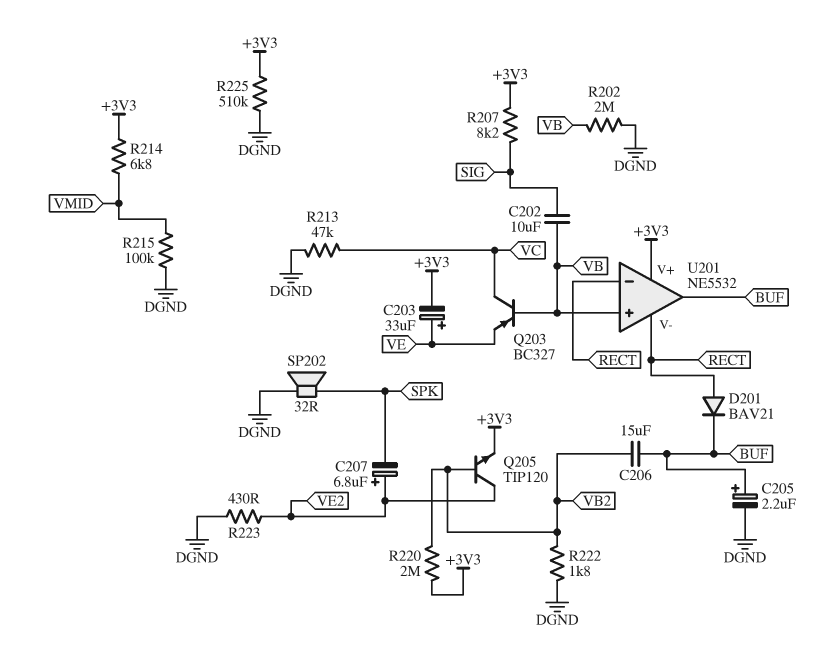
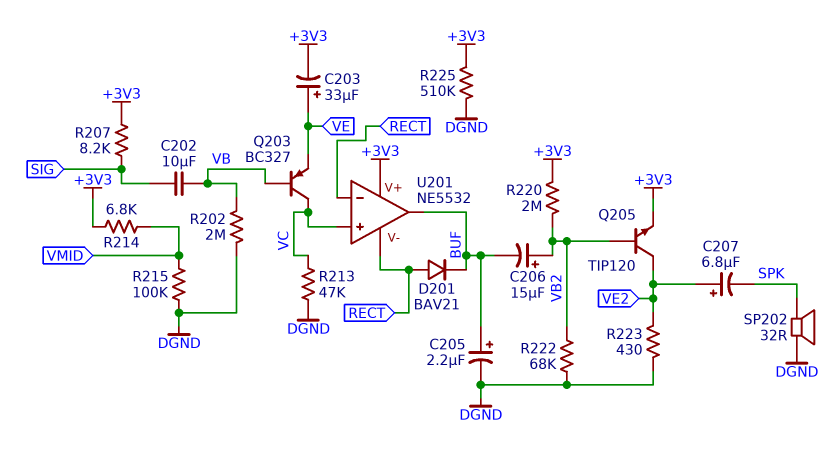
C206: 15uF (BUF, VB2) -> 15uF (plus VB2, minus BUF)
R222: 1.8k (DGND, VB2) -> 68k (DGND, VB2)
U201 pin in+: VB -> VC

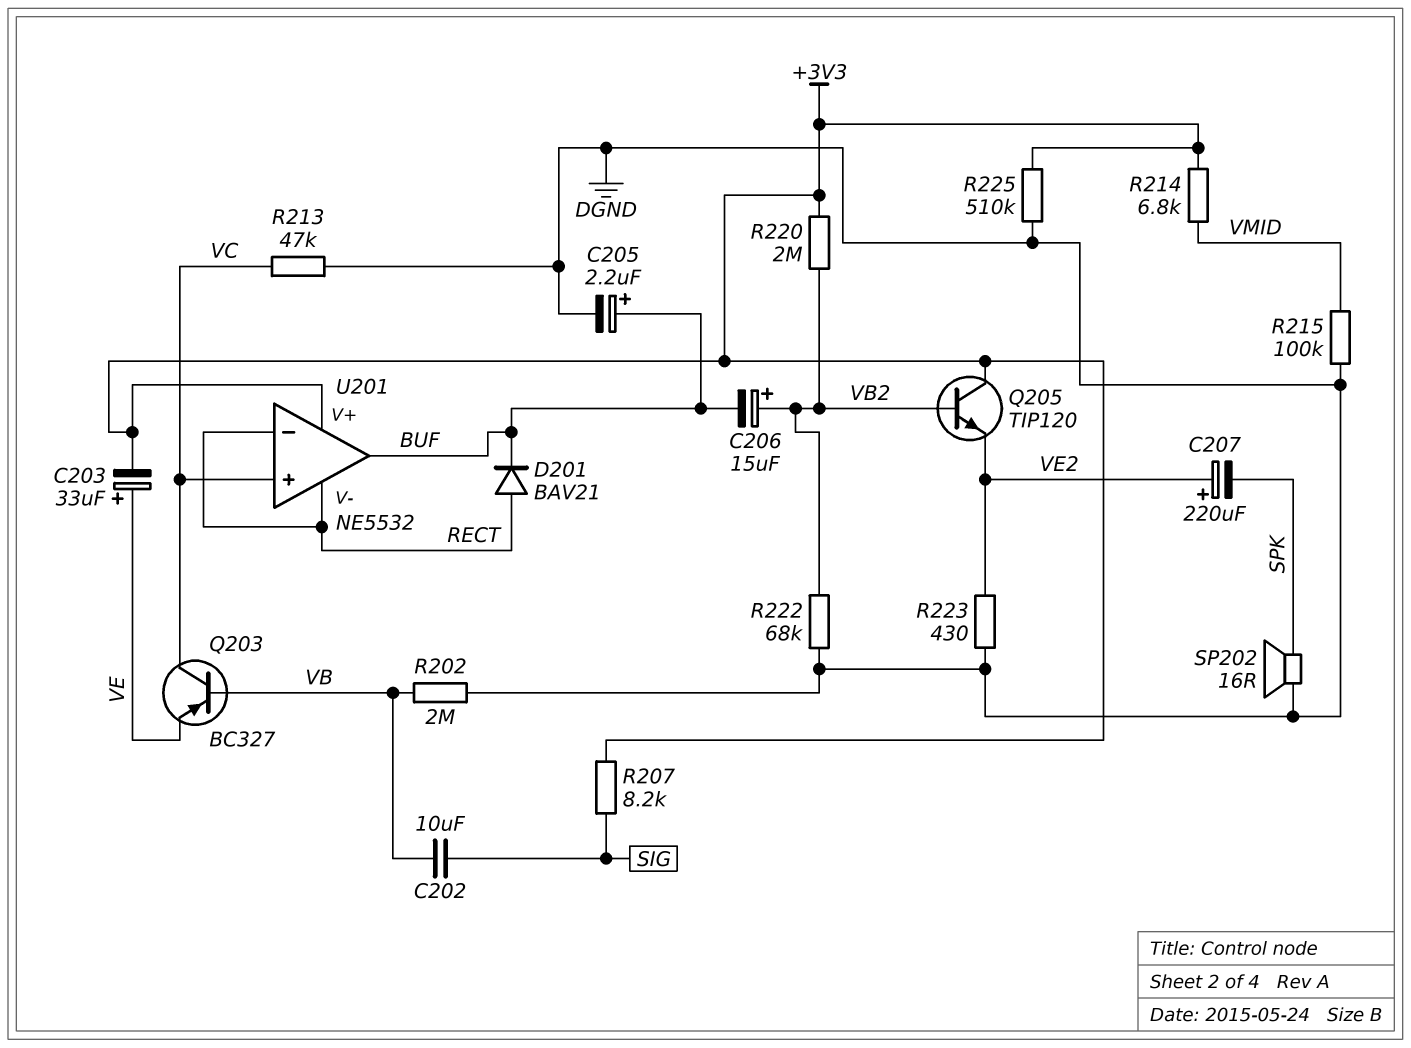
C207: 6.8uF (plus VE2, minus SPK) -> 220uF (plus VE2, minus SPK)
Q205: NPN TIP120 (B VB2, C VE2, E +3V3) -> NPN TIP120 (B VB2, C +3V3, E VE2)
SP202: speaker 32R (DGND, SPK) -> speaker 16R (DGND, SPK)

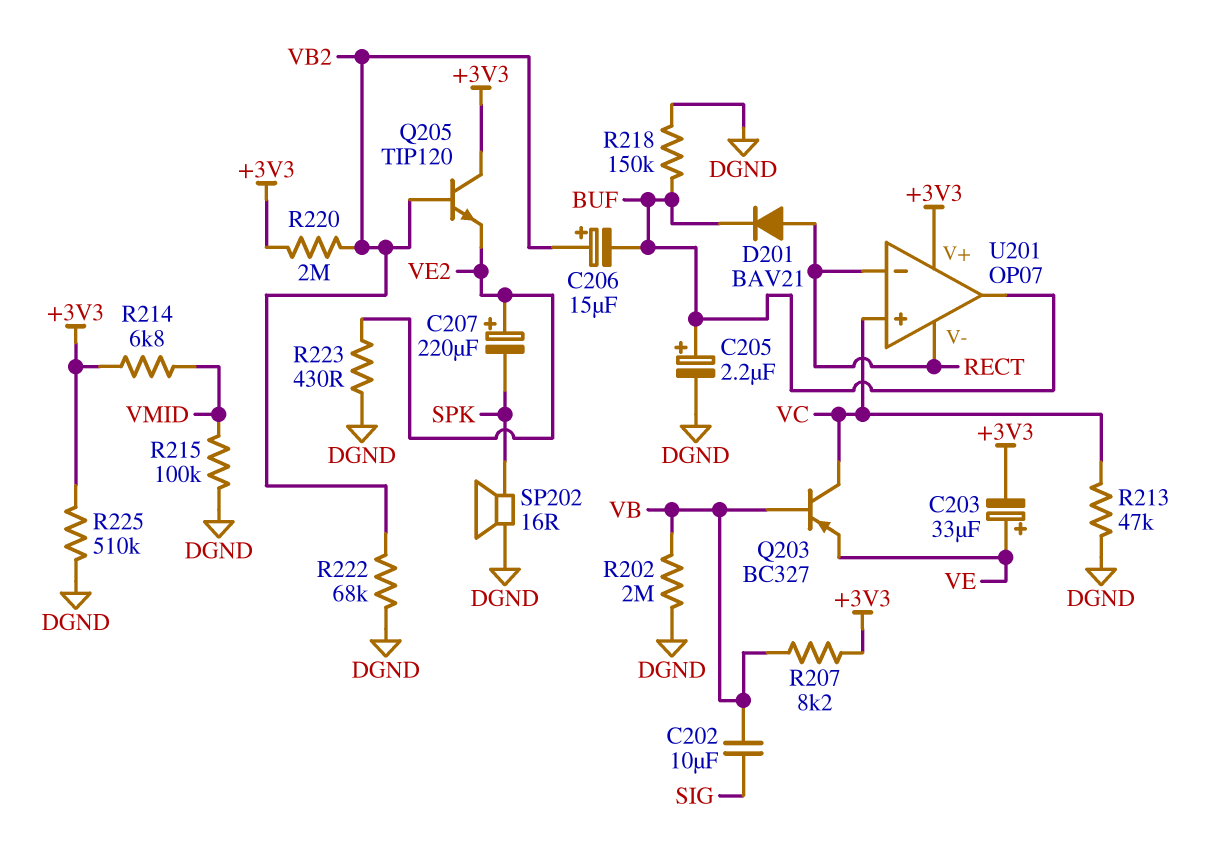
R207: 8.2k (+3V3, SIG) -> 8.2k (+3V3, VB)
R218: none -> 150k (BUF, DGND)
U201: NE5532 -> OP07

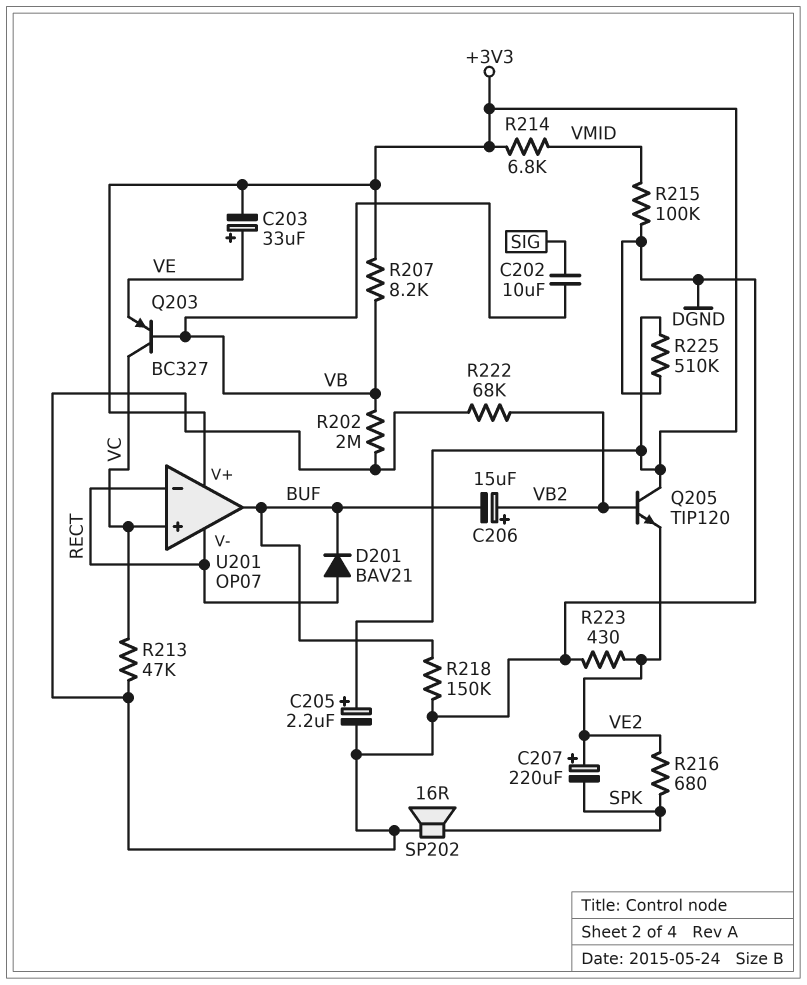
C205: 2.2uF (plus BUF, minus DGND) -> 2.2uF (plus +3V3, minus DGND)
R216: none -> 680 (SPK, VE2)
R220: 2M (+3V3, VB2) -> none

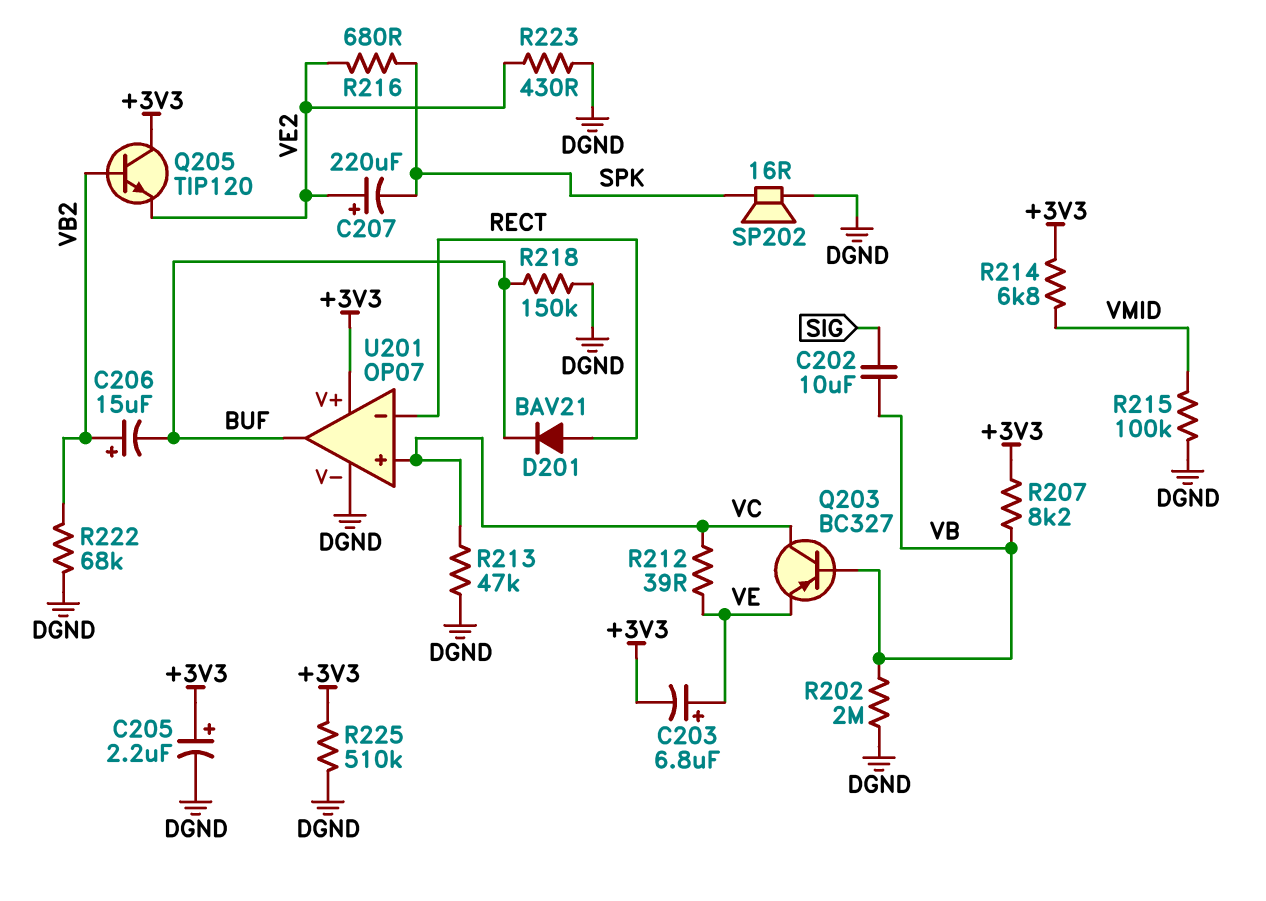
C203: 33uF (plus VE, minus +3V3) -> 6.8uF (plus VE, minus +3V3)
R212: none -> 39 (VC, VE)
U201 pin V-: RECT -> DGND

